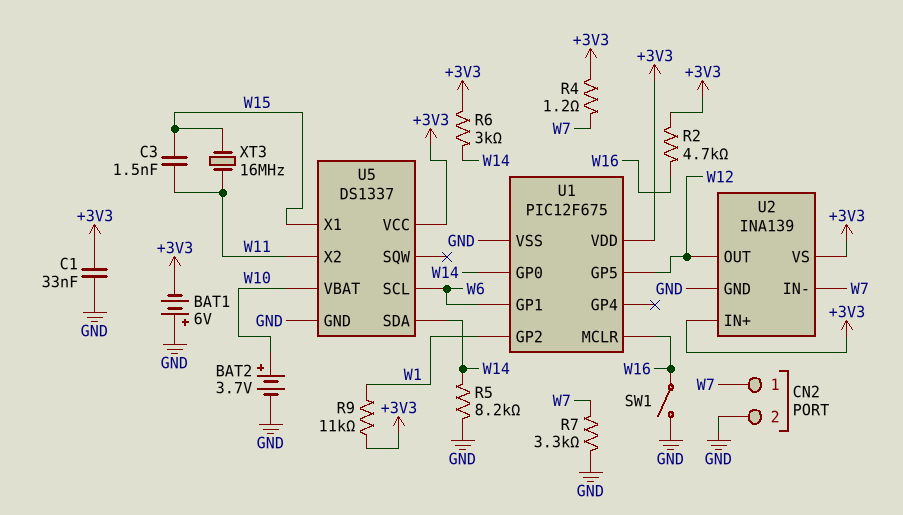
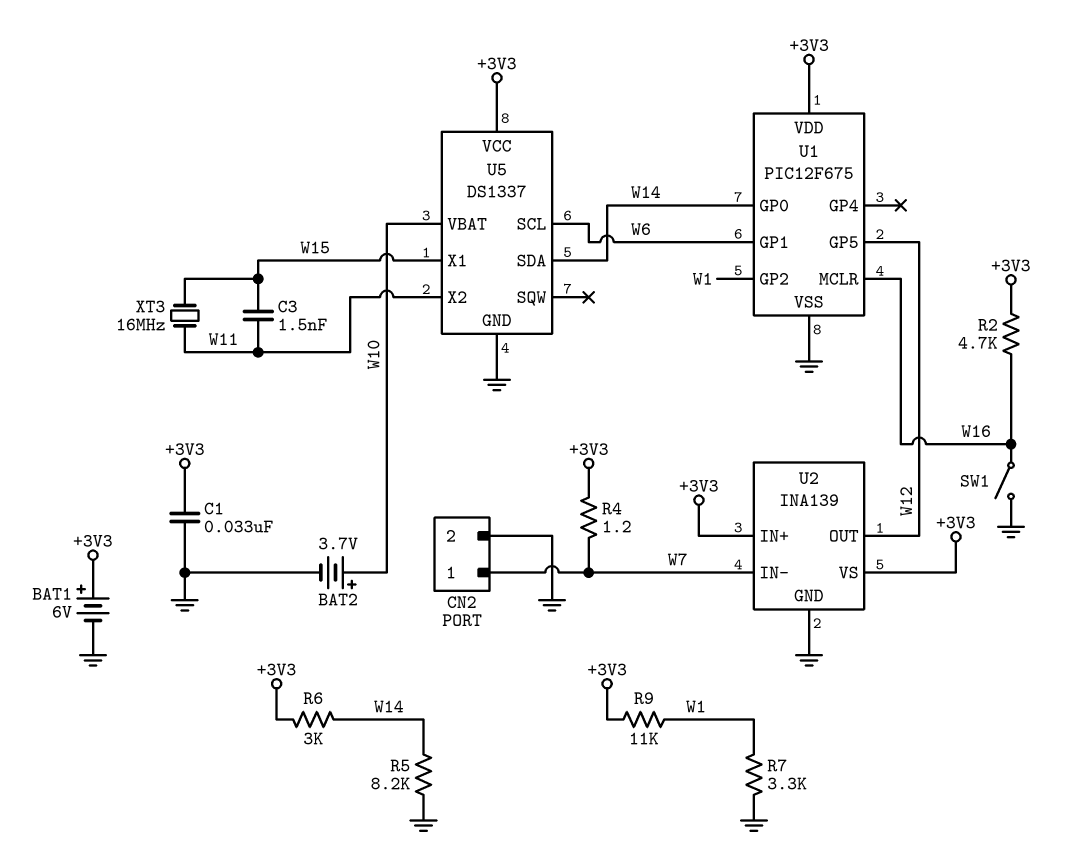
BAT1: 6V (plus GND, minus +3V3) -> 6V (plus +3V3, minus GND)
R7: 3.3k (GND, W7) -> 3.3k (GND, W1)

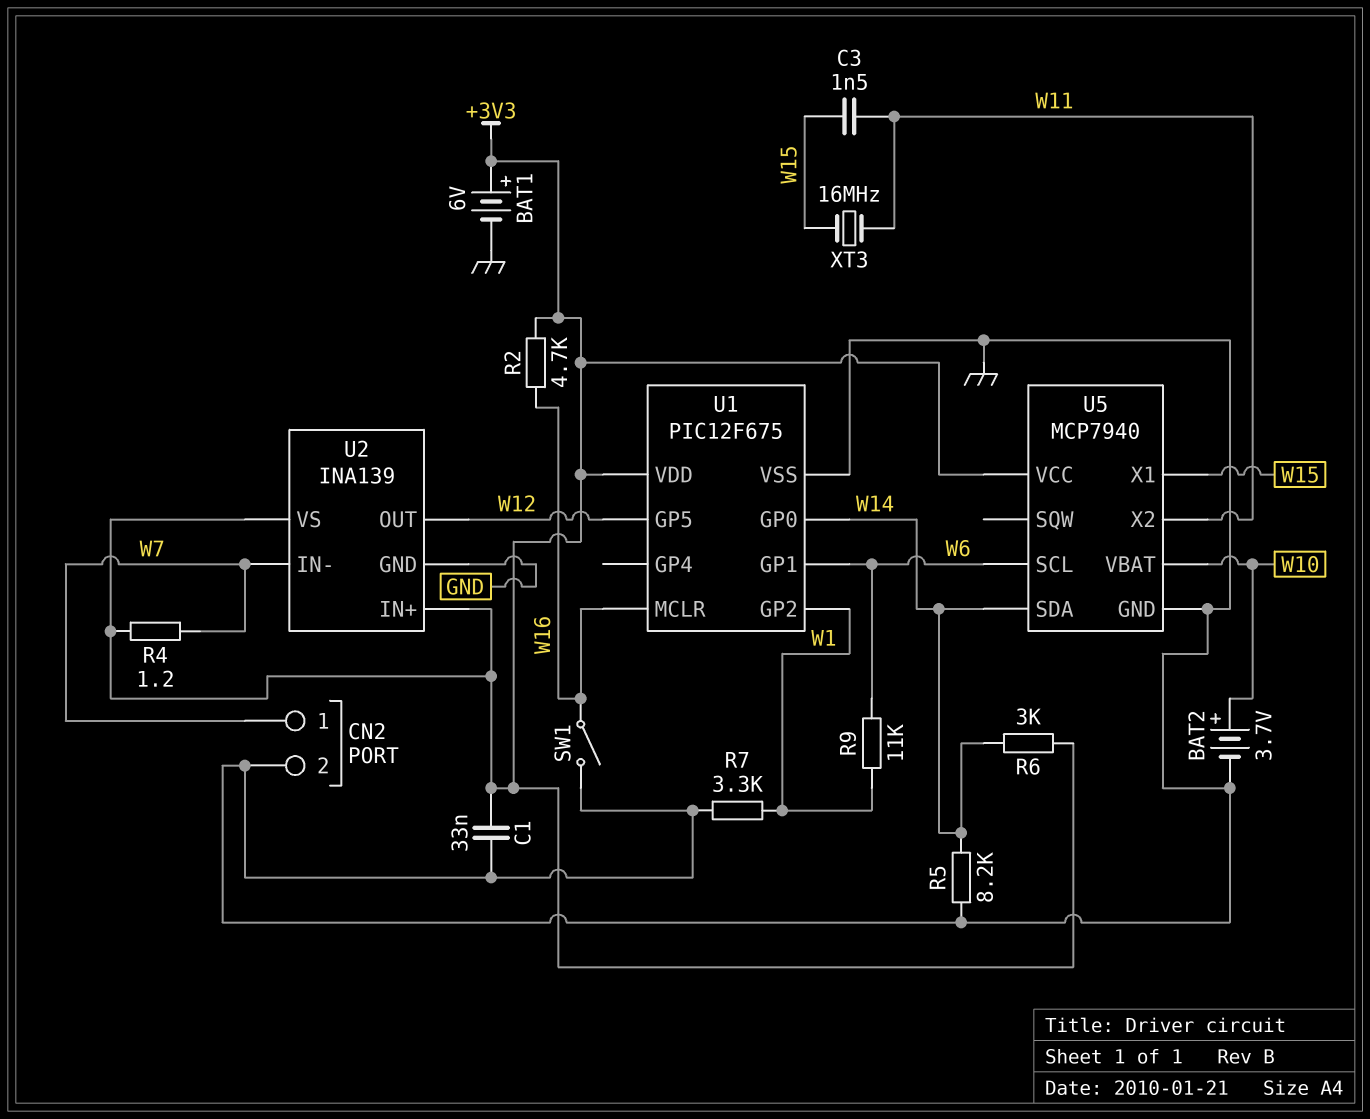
R9: 11k (+3V3, W1) -> 11k (W1, W6)
U5: DS1337 -> MCP7940

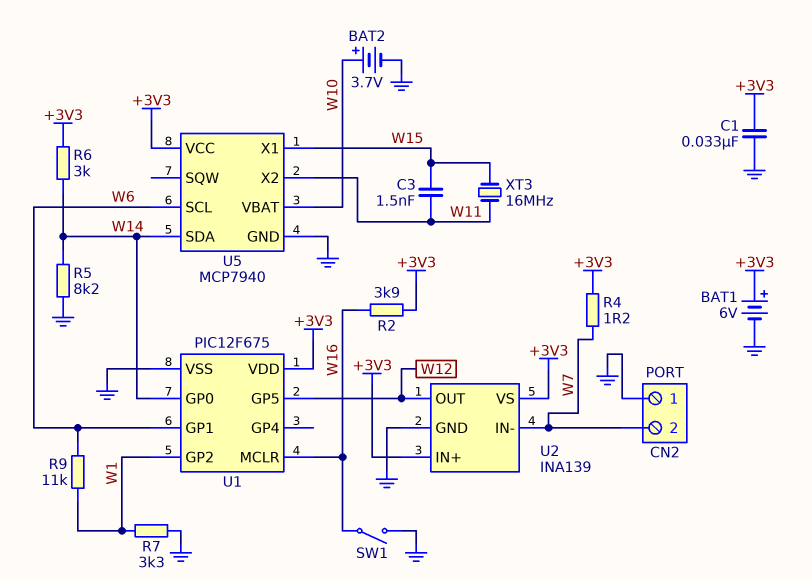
CN2 pin 1: W7 -> GND
CN2 pin 2: GND -> W7
R2: 4.7k (+3V3, W16) -> 3.9k (+3V3, W16)

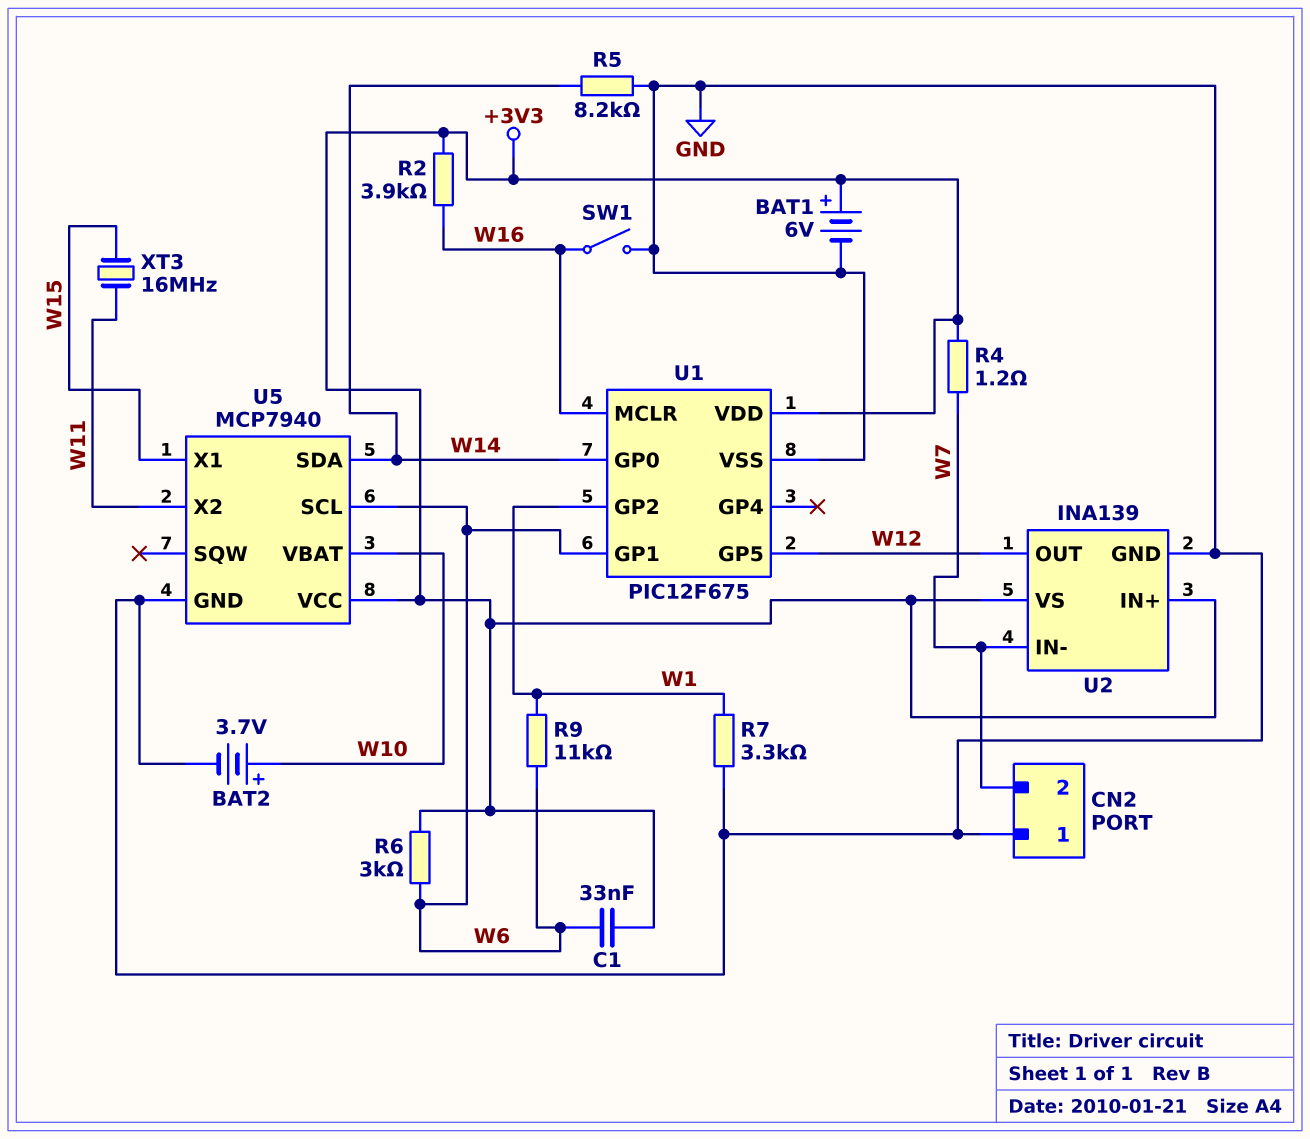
C1: 33nF (+3V3, GND) -> 33nF (+3V3, W6)
C3: 1.5nF (W11, W15) -> none
R6: 3k (+3V3, W14) -> 3k (+3V3, W6)

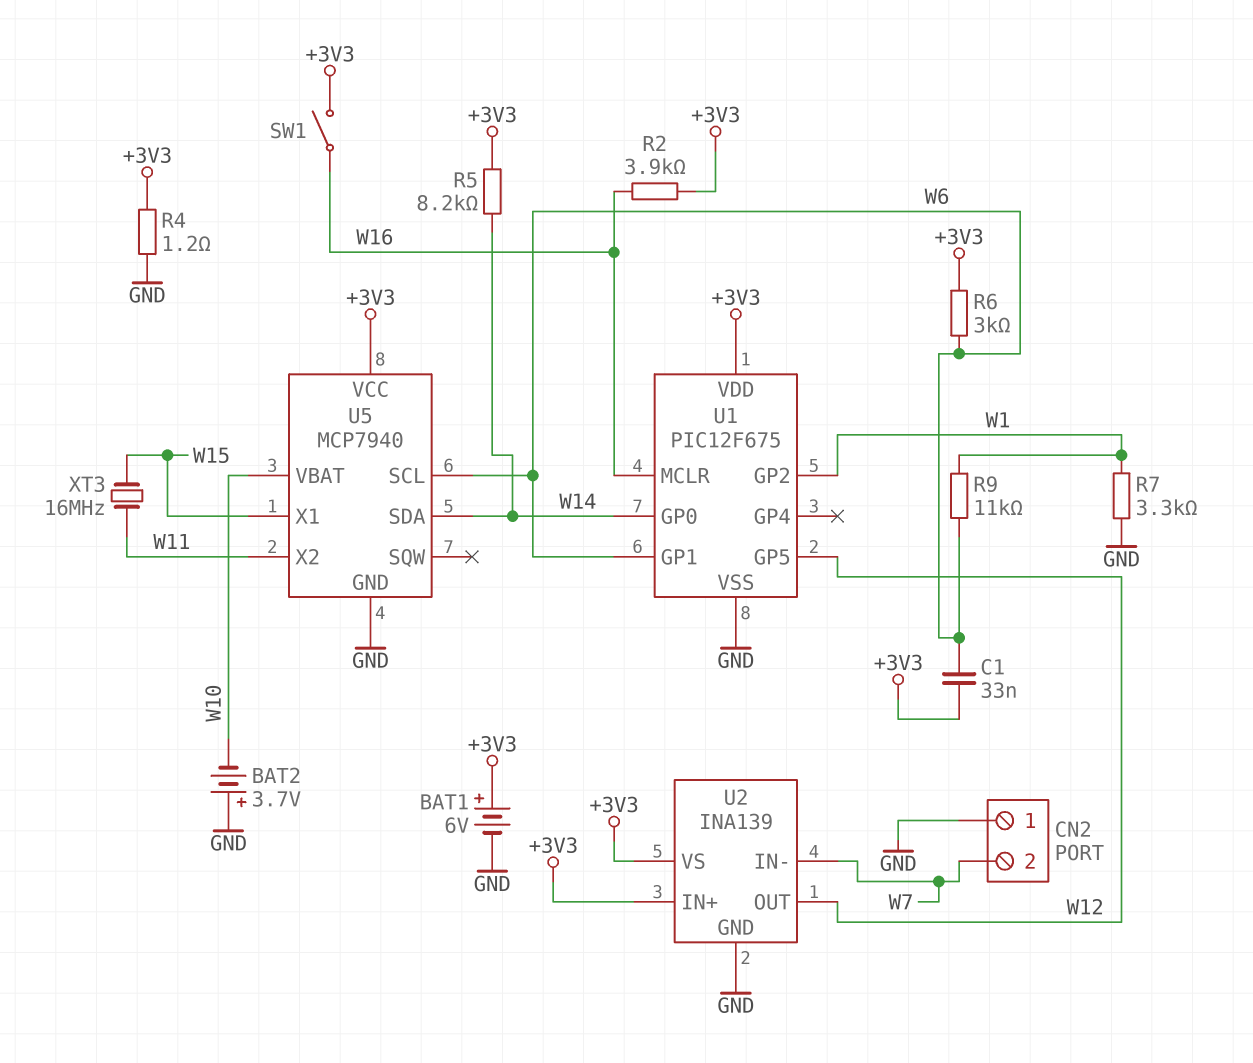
BAT2: 3.7V (plus W10, minus GND) -> 3.7V (plus GND, minus W10)
R4: 1.2 (+3V3, W7) -> 1.2 (+3V3, GND)
R5: 8.2k (GND, W14) -> 8.2k (+3V3, W14)
SW1: switch (GND, W16) -> switch (+3V3, W16)

